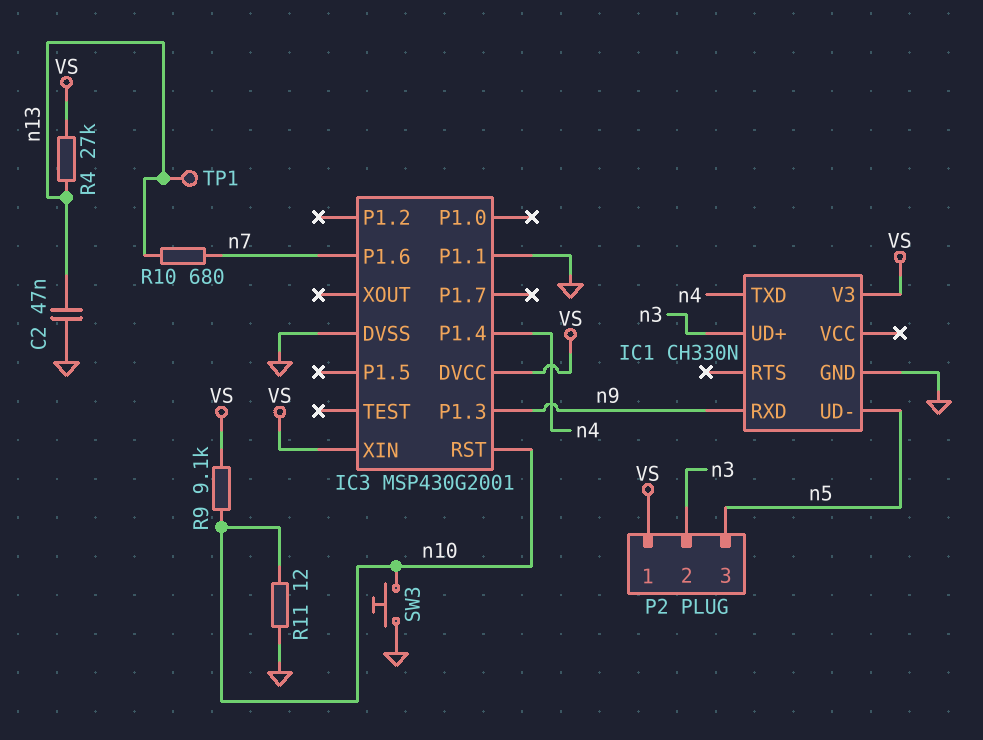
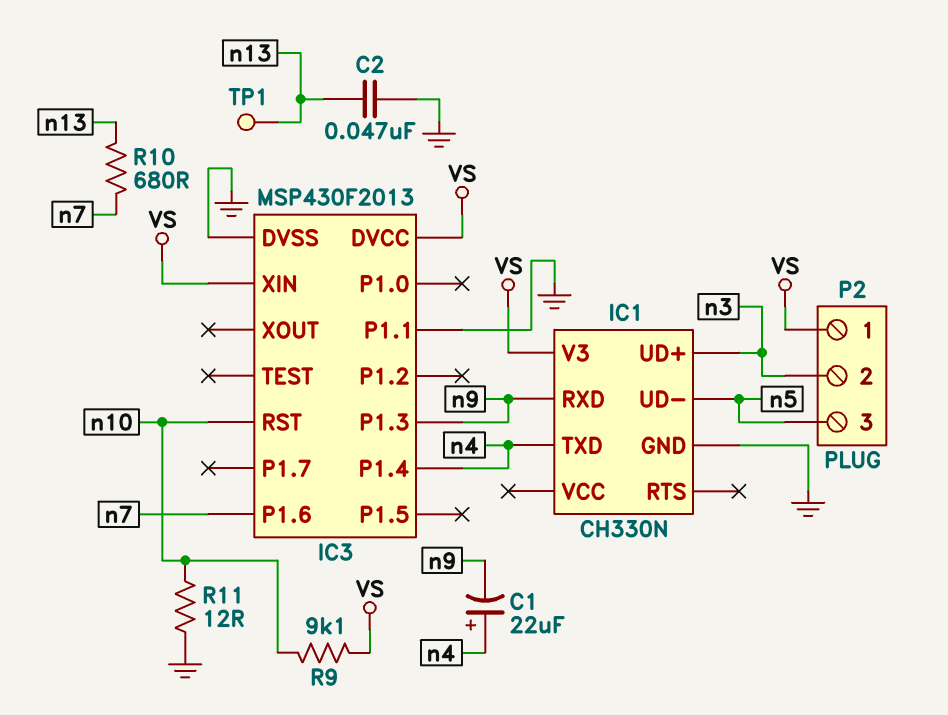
C1: none -> 22uF (plus n4, minus n9)
IC3: MSP430G2001 -> MSP430F2013
R4: 27k (VS, n13) -> none
SW3: button (GND, n10) -> none

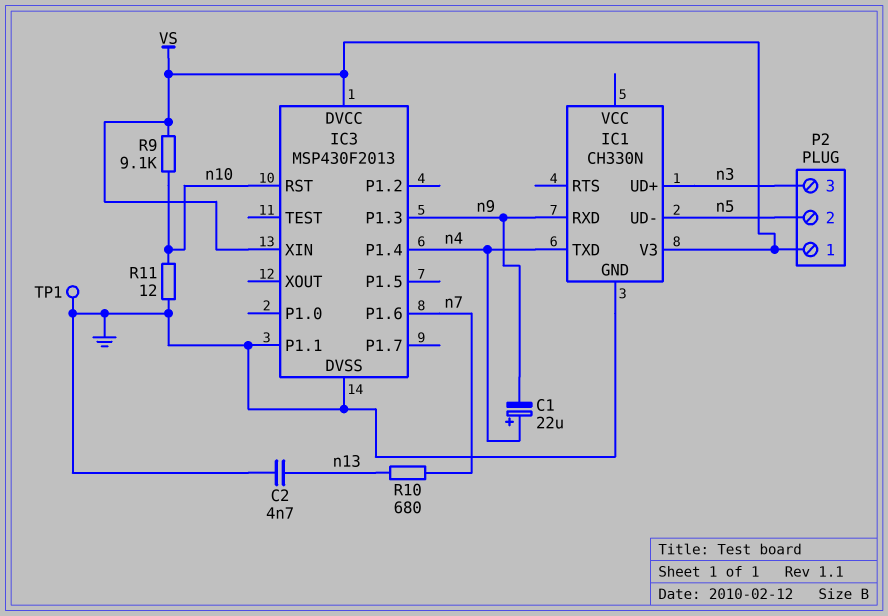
C2: 47nF (GND, n13) -> 4.7nF (GND, n13)
P2 pin 2: n3 -> n5
P2 pin 3: n5 -> n3
TP1: test point (n13) -> test point (GND)

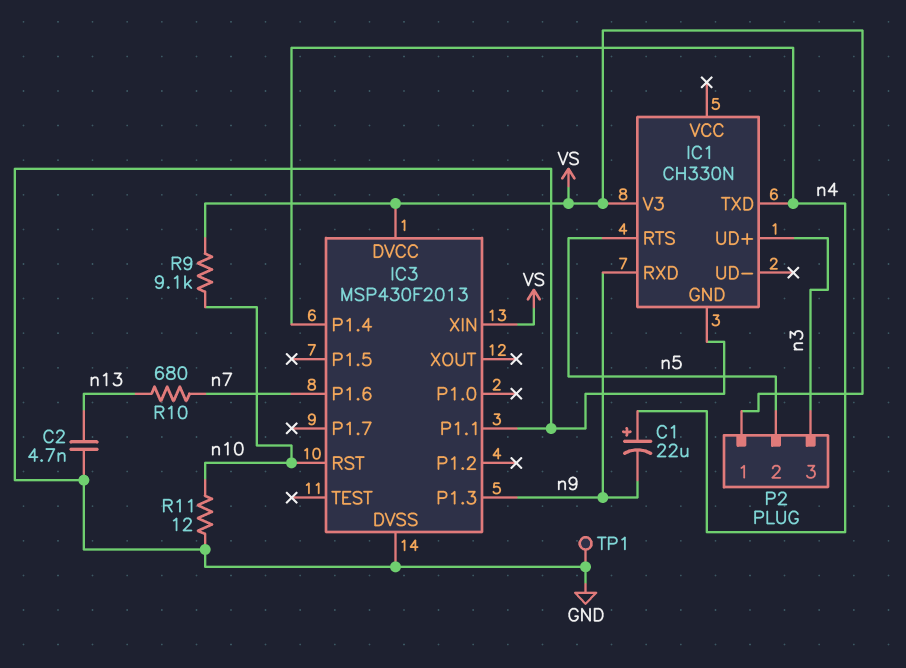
IC1 pin RTS: none -> n5
IC1 pin UD-: n5 -> none

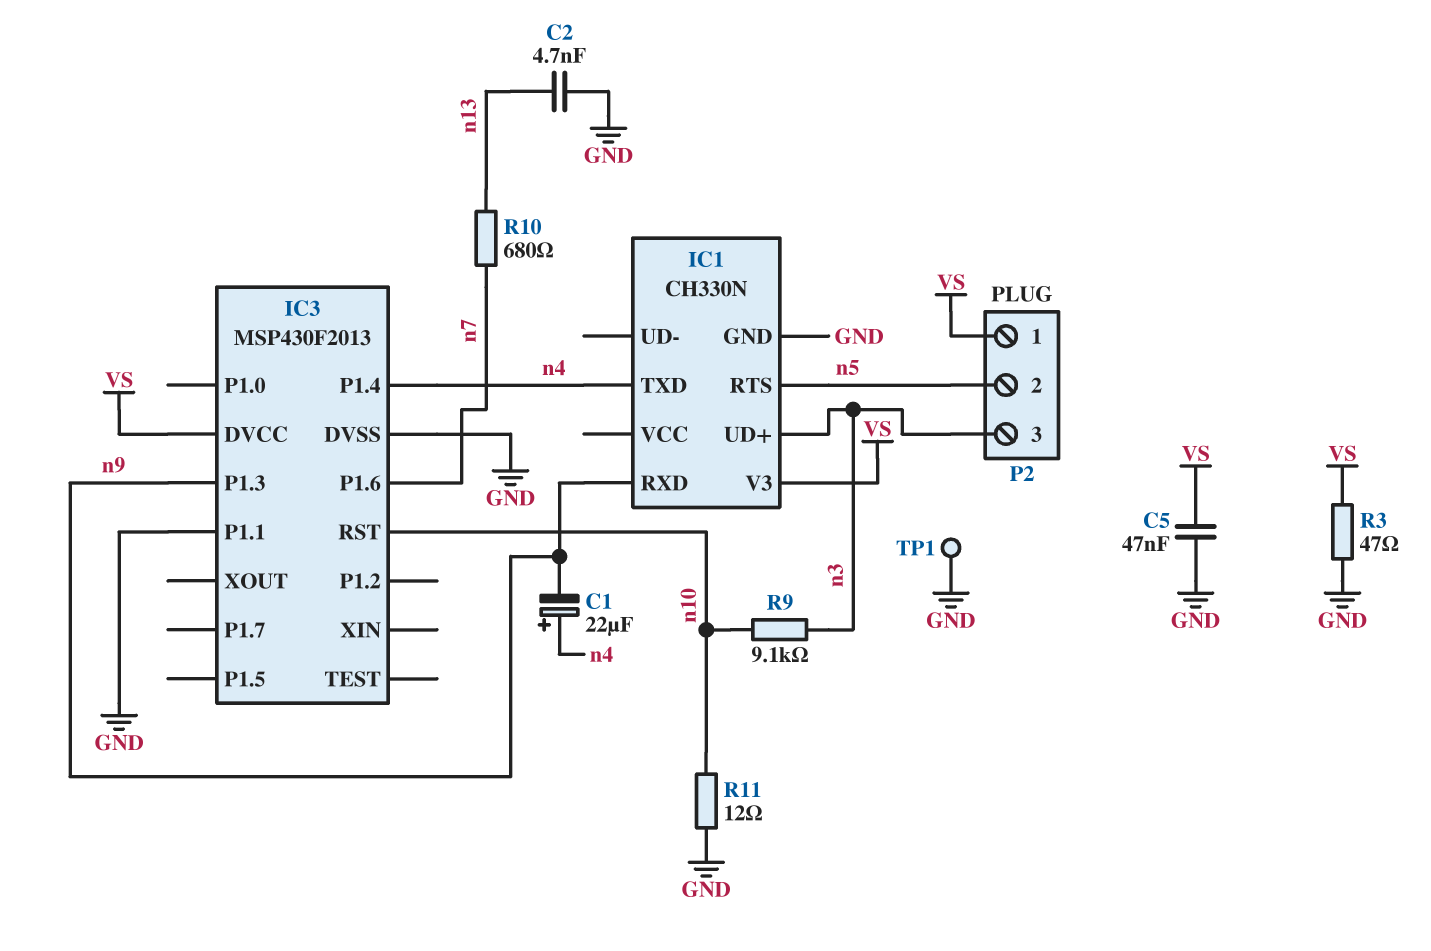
C5: none -> 47nF (GND, VS)
IC3 pin XIN: VS -> none
R3: none -> 47 (GND, VS)
R9: 9.1k (VS, n10) -> 9.1k (n3, n10)

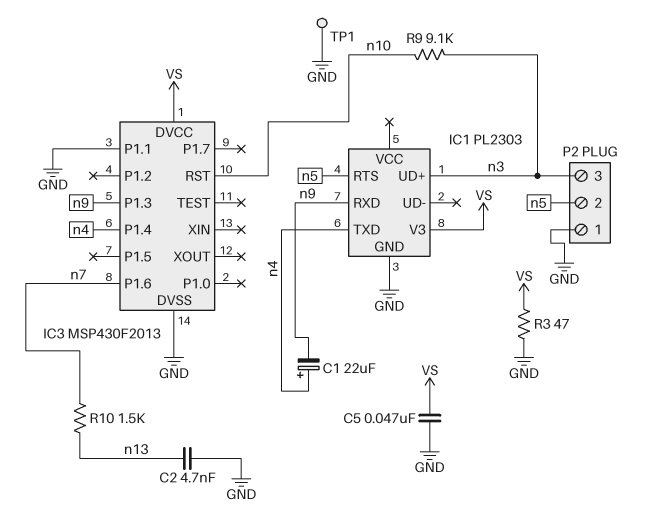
IC1: CH330N -> PL2303
P2 pin 1: VS -> GND
R10: 680 (n7, n13) -> 1.5k (n7, n13)
R11: 12 (GND, n10) -> none

